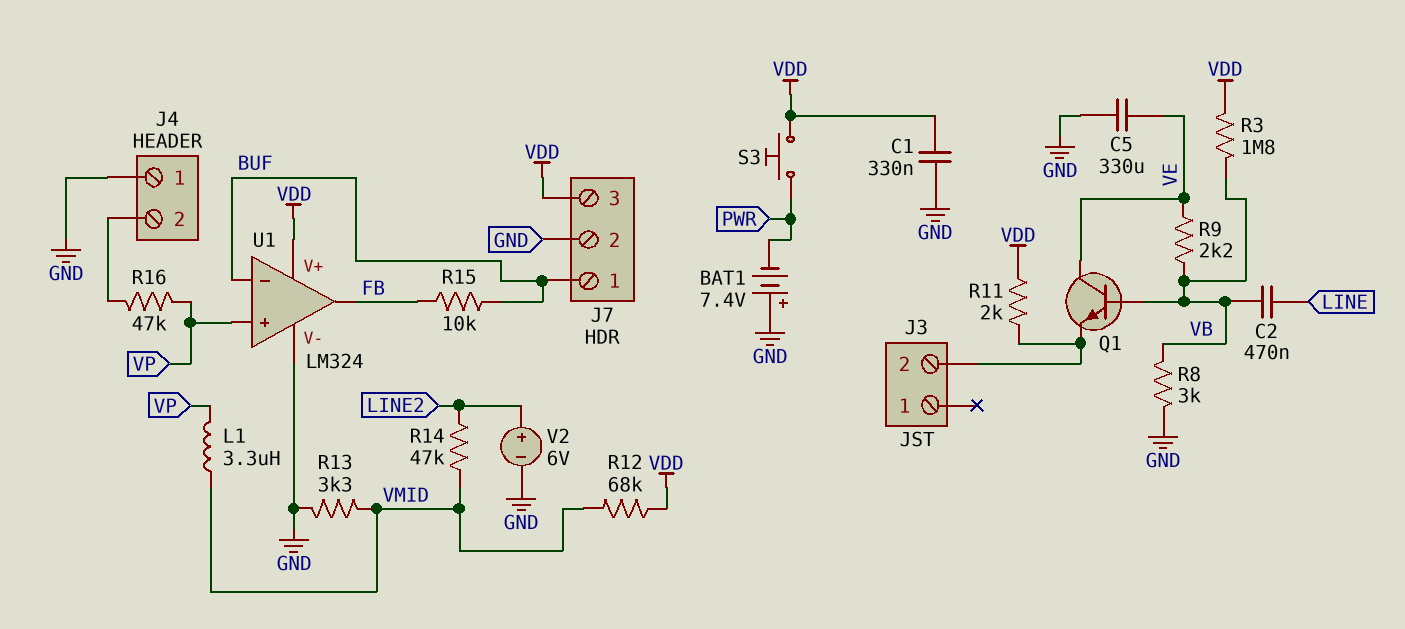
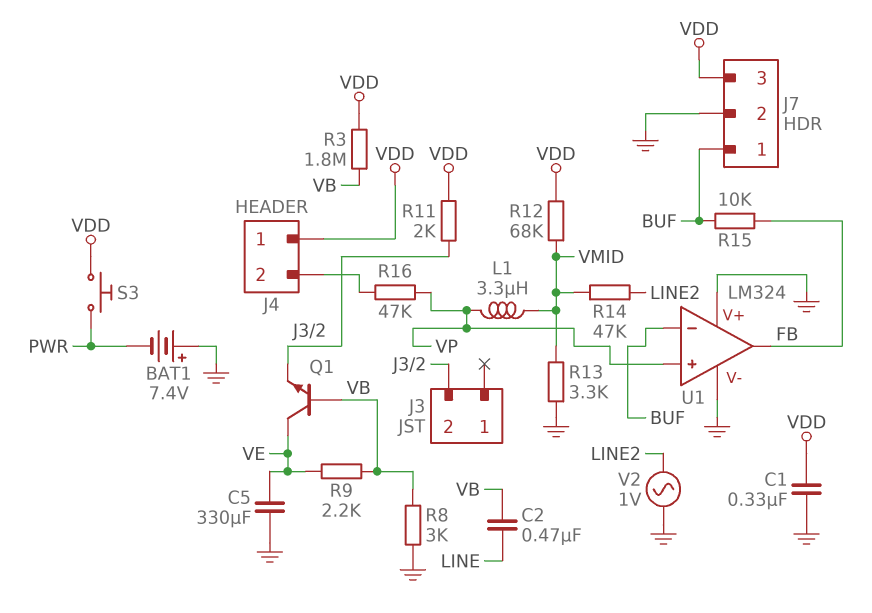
J4 pin 1: GND -> VDD
U1 pin V+: VDD -> GND
V2: 6V (plus LINE2, minus GND) -> AC 1V (GND, LINE2)

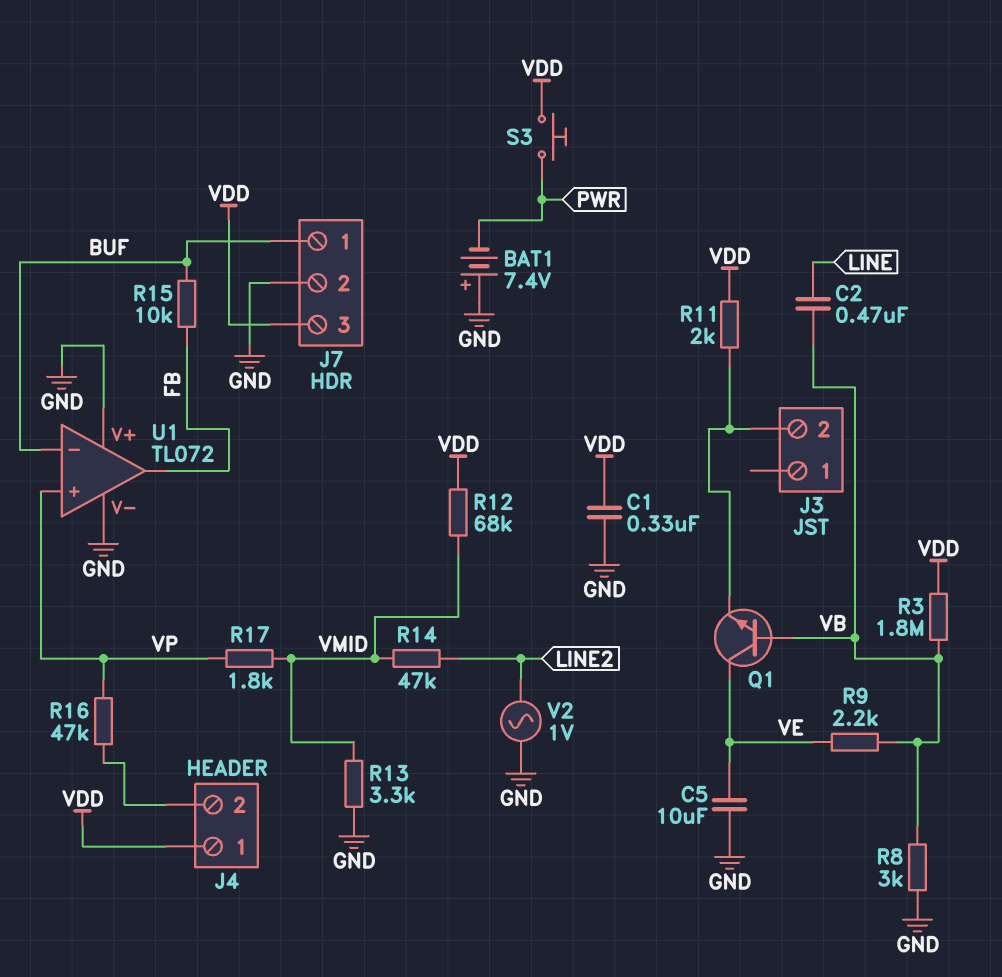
C5: 330uF (GND, VE) -> 10uF (GND, VE)
L1: 3.3uH (VMID, VP) -> none
R17: none -> 1.8k (VMID, VP)
U1: LM324 -> TL072

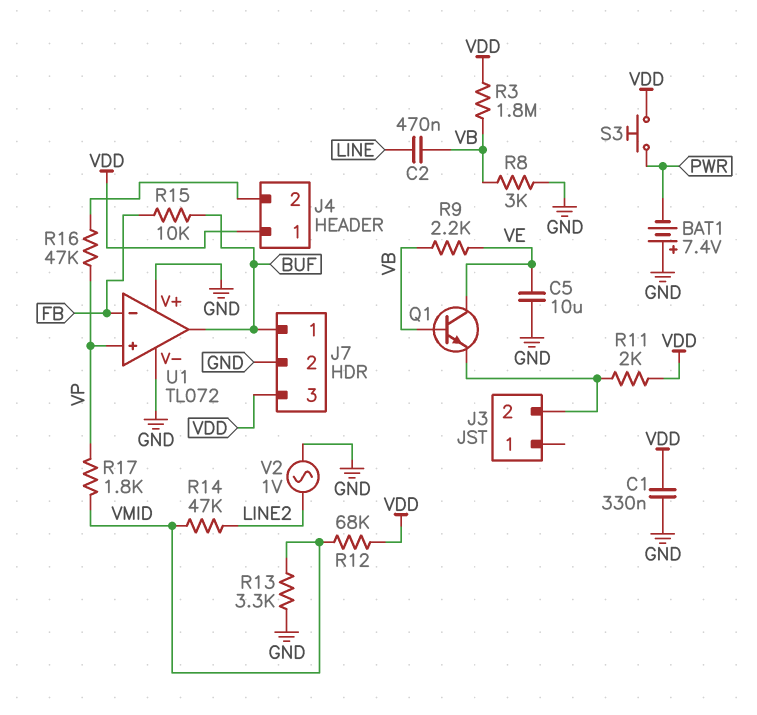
U1 pin in-: BUF -> FB
U1 pin out: FB -> BUF

